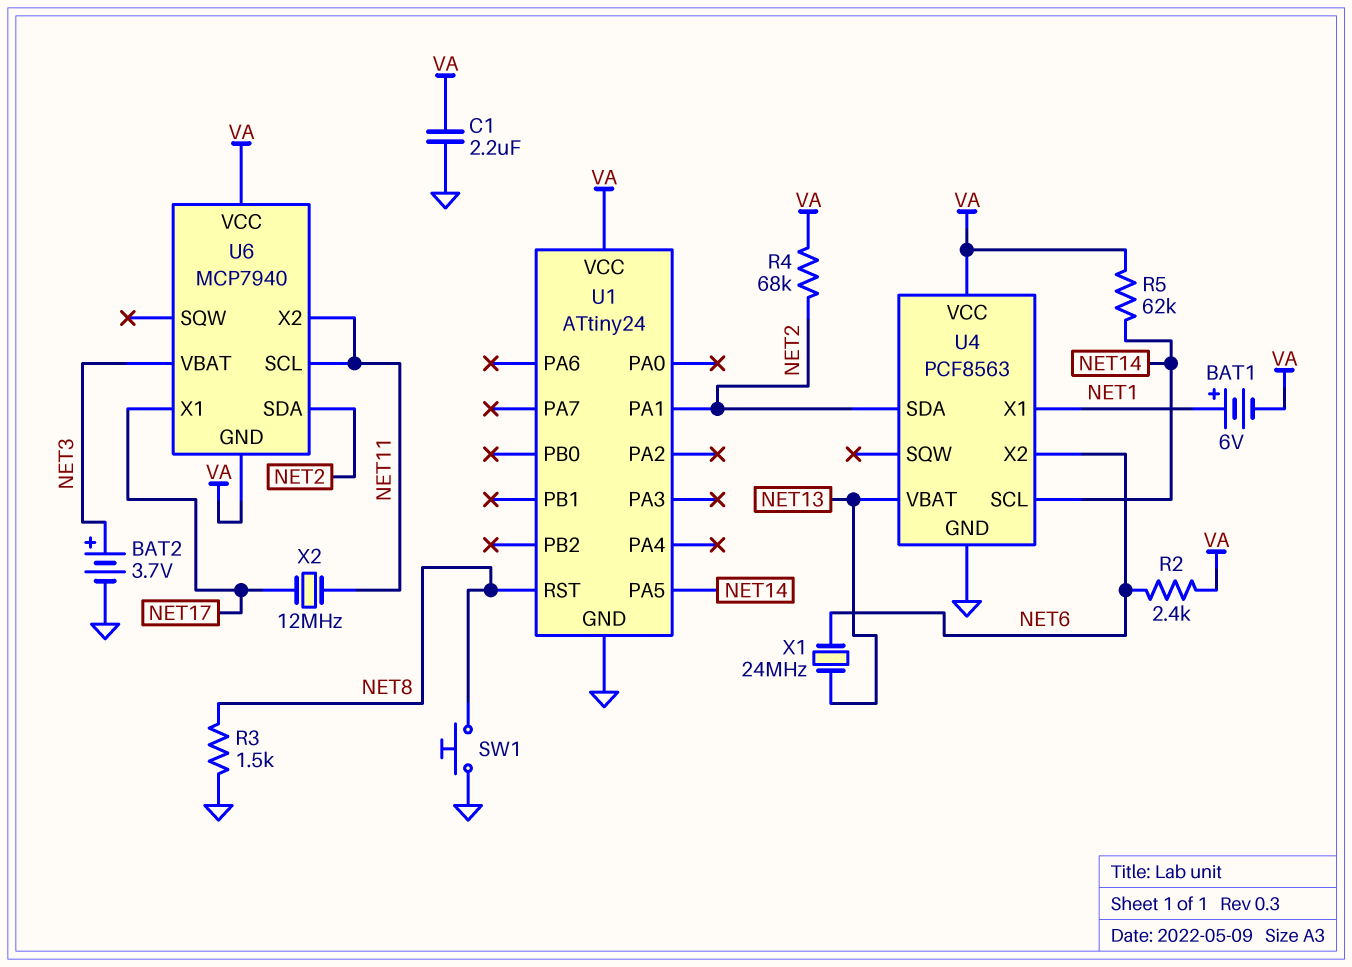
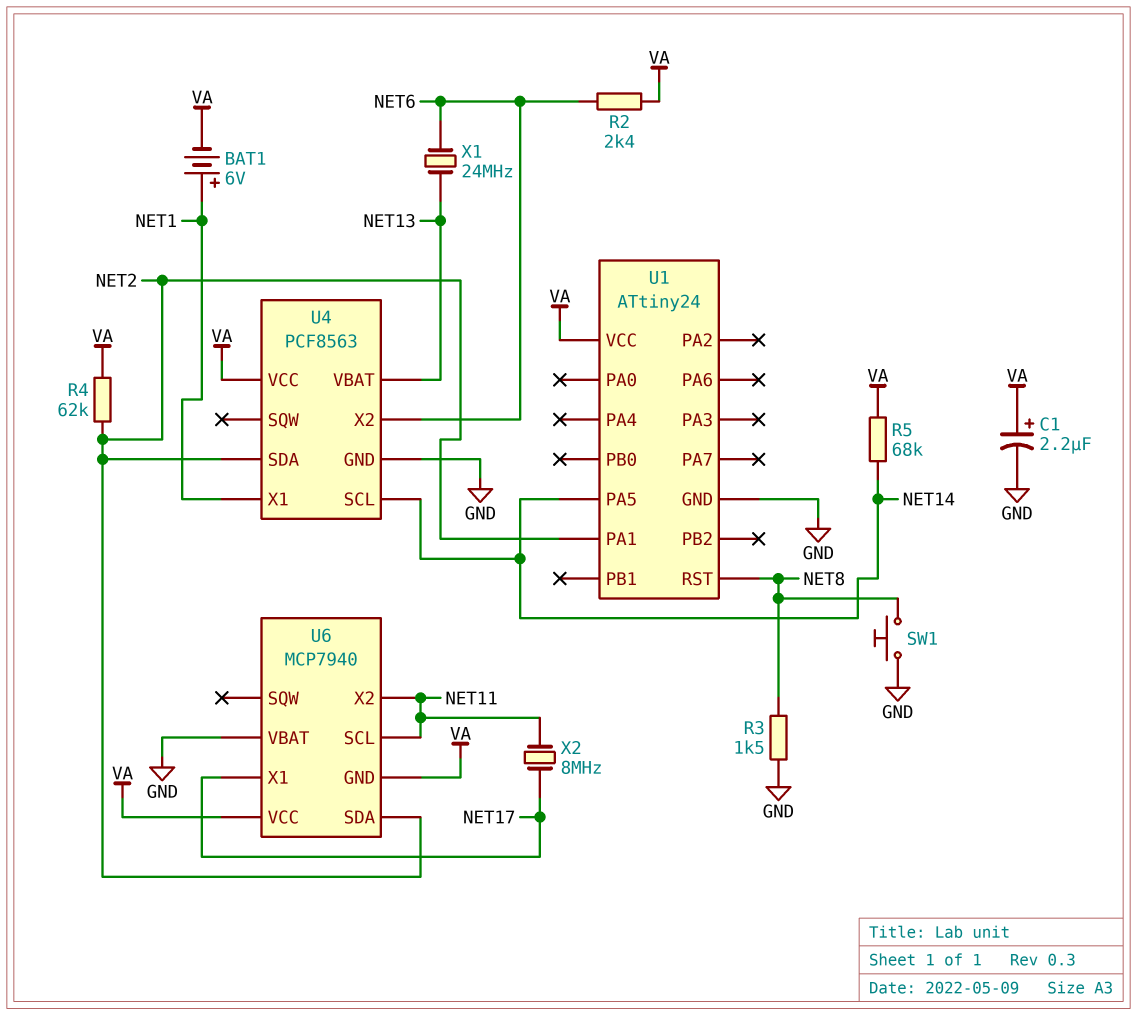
BAT2: 3.7V (plus NET3, minus GND) -> none
C1: 2.2uF (GND, VA) -> 2.2uF (plus VA, minus GND)
R4: 68k (NET2, VA) -> 62k (NET2, VA)
R5: 62k (NET14, VA) -> 68k (NET14, VA)
U6 pin VBAT: NET3 -> GND
X2: 12MHz (NET11, NET17) -> 8MHz (NET11, NET17)

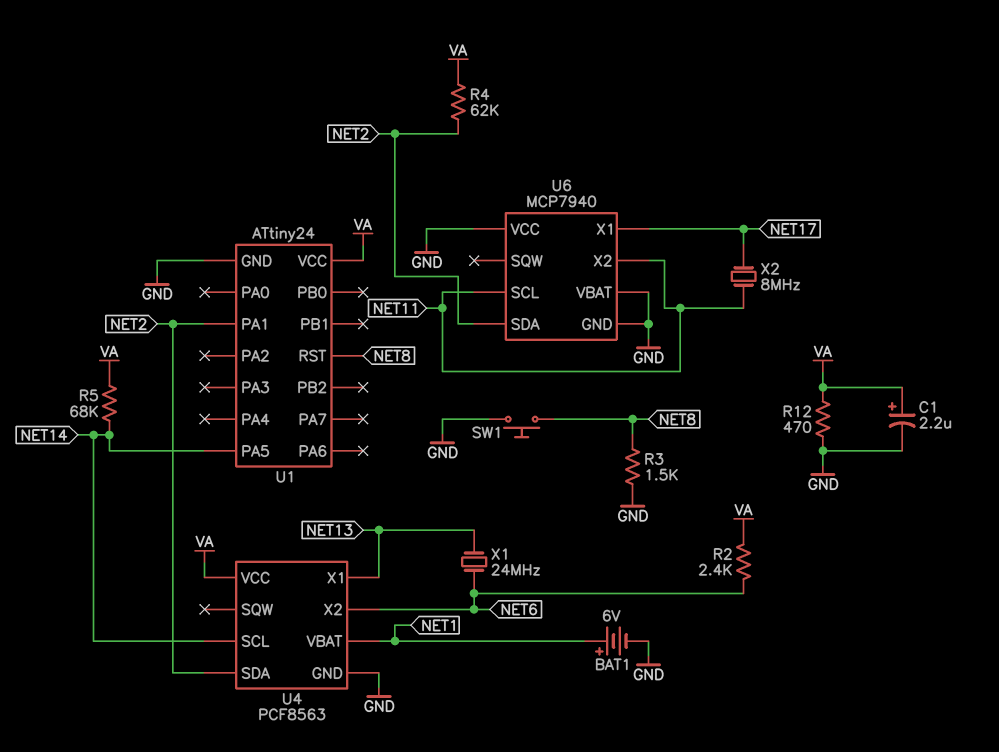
BAT1: 6V (plus NET1, minus VA) -> 6V (plus NET1, minus GND)
R12: none -> 470 (GND, VA)
U4 pin VBAT: NET13 -> NET1
U4 pin X1: NET1 -> NET13
U6 pin GND: VA -> GND
U6 pin VCC: VA -> GND

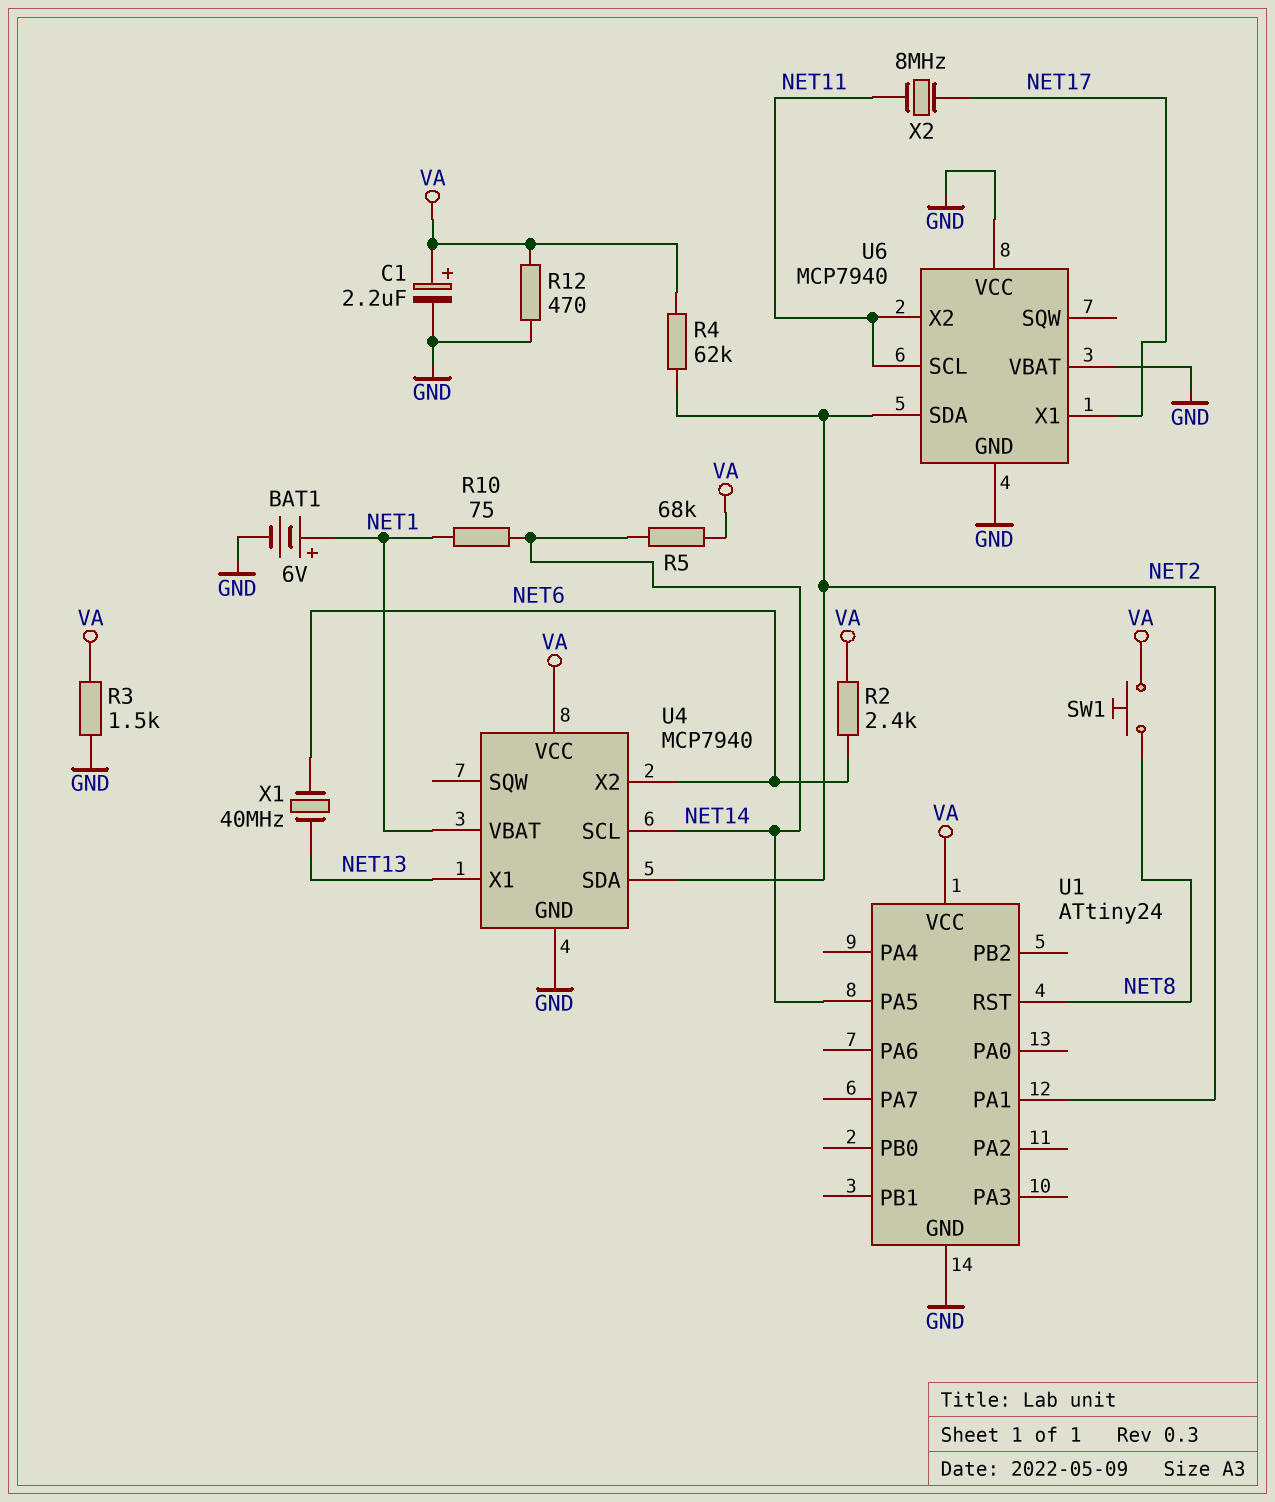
R3: 1.5k (GND, NET8) -> 1.5k (GND, VA)
R10: none -> 75 (NET1, NET14)
SW1: button (GND, NET8) -> button (NET8, VA)
U4: PCF8563 -> MCP7940
X1: 24MHz (NET6, NET13) -> 40MHz (NET6, NET13)

